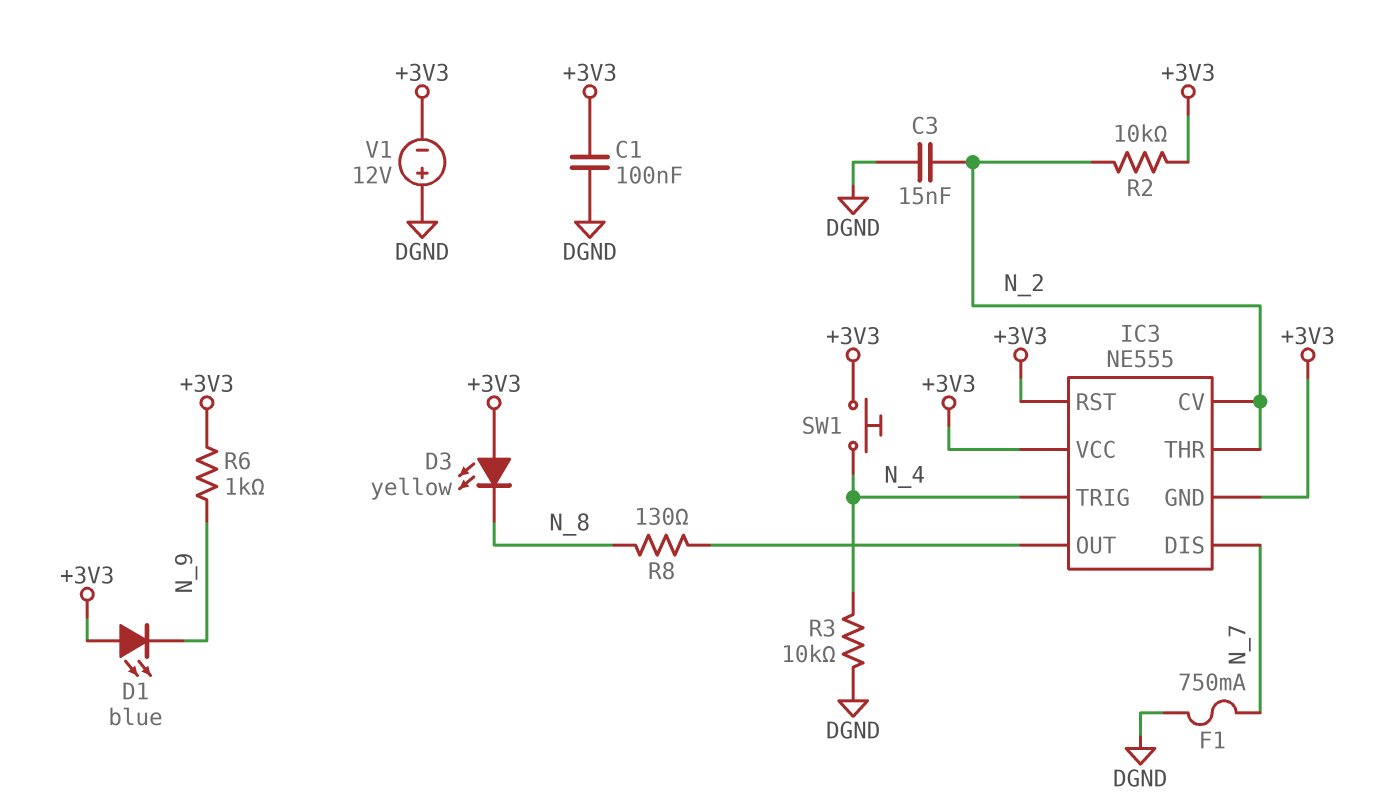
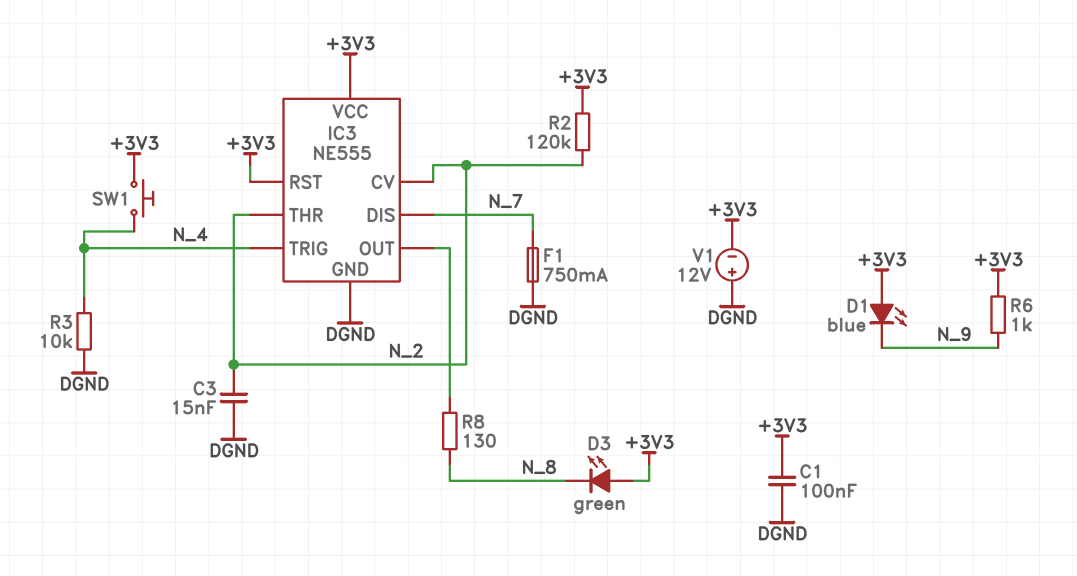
D3: LED yellow (A +3V3, K N_8) -> LED green (A +3V3, K N_8)
IC3 pin GND: +3V3 -> DGND
R2: 10k (+3V3, N_2) -> 120k (+3V3, N_2)

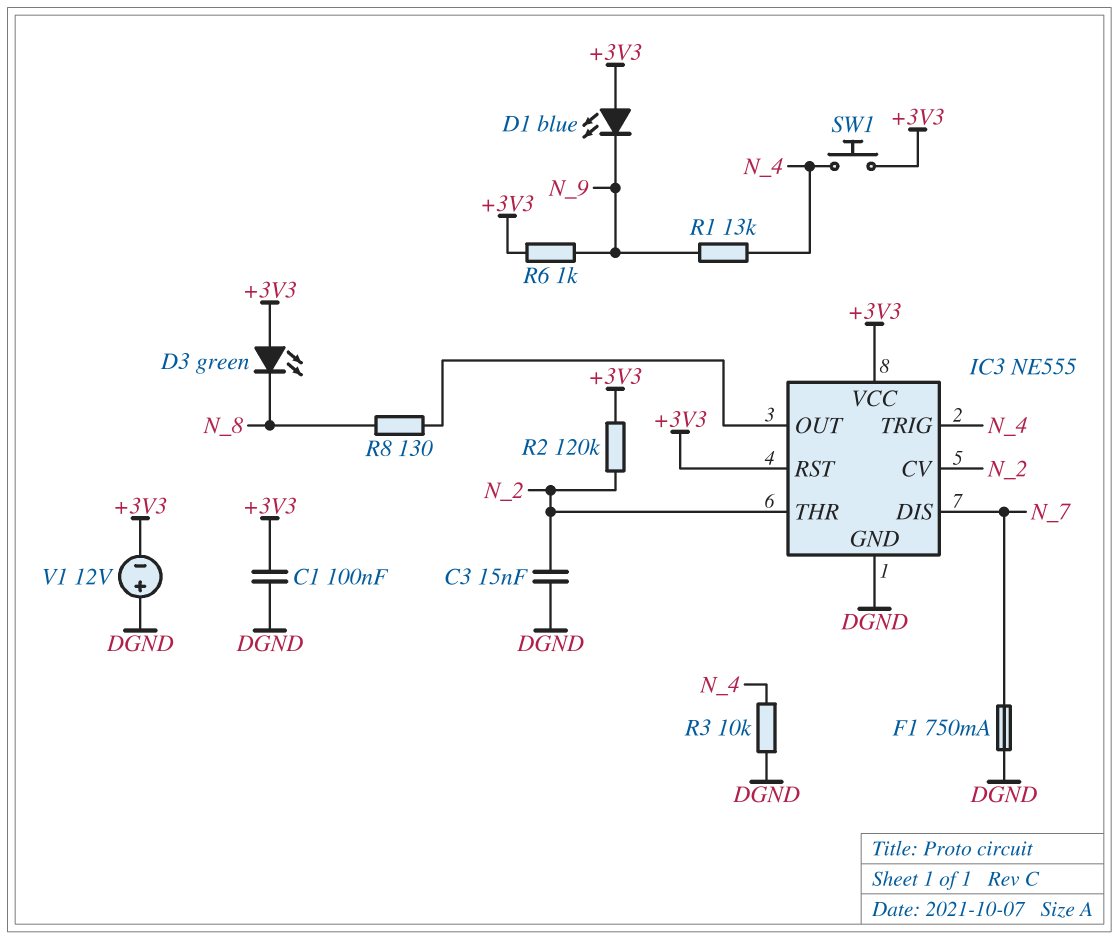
R1: none -> 13k (N_4, N_9)

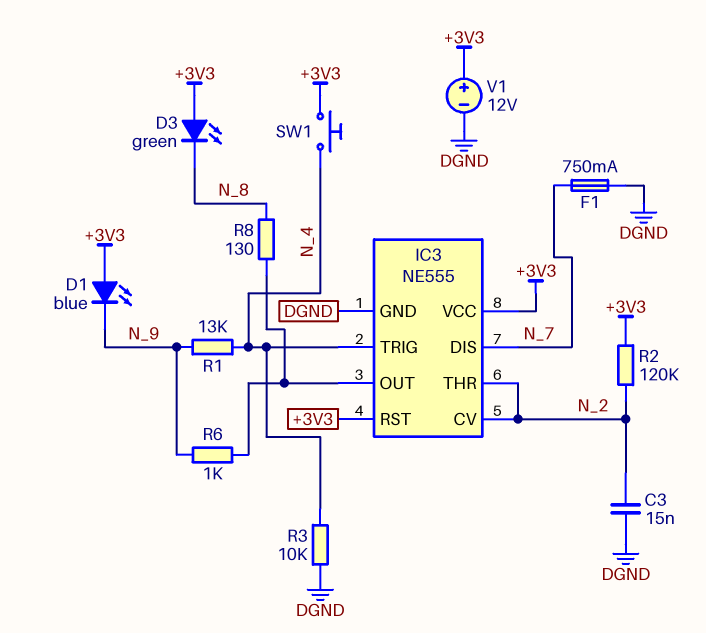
C1: 100nF (+3V3, DGND) -> none
R6: 1k (+3V3, N_9) -> 1k (IC3/OUT, N_9)
V1: 12V (plus DGND, minus +3V3) -> 12V (plus +3V3, minus DGND)

